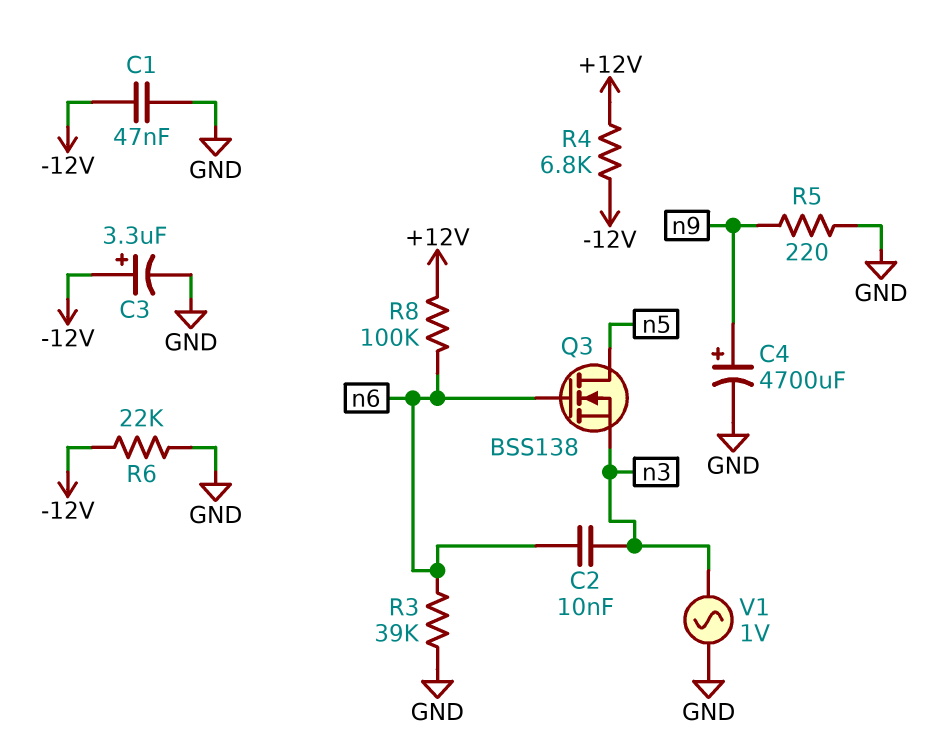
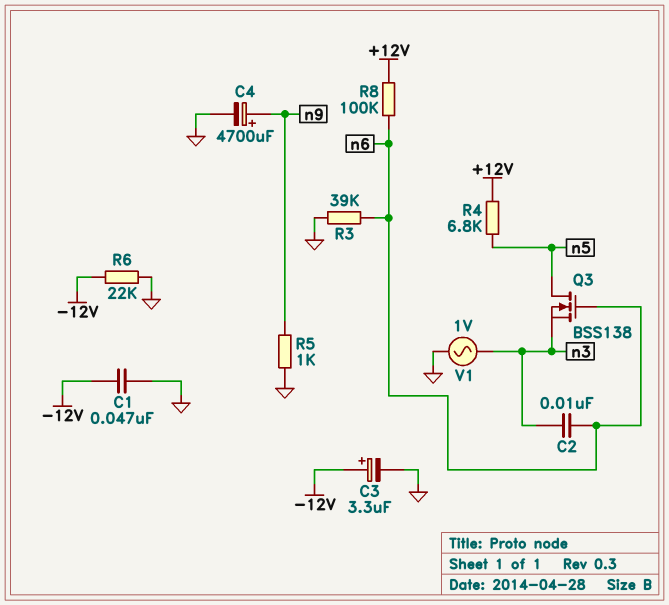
R4: 6.8k (+12V, -12V) -> 6.8k (+12V, n5)
R5: 220 (GND, n9) -> 1k (GND, n9)

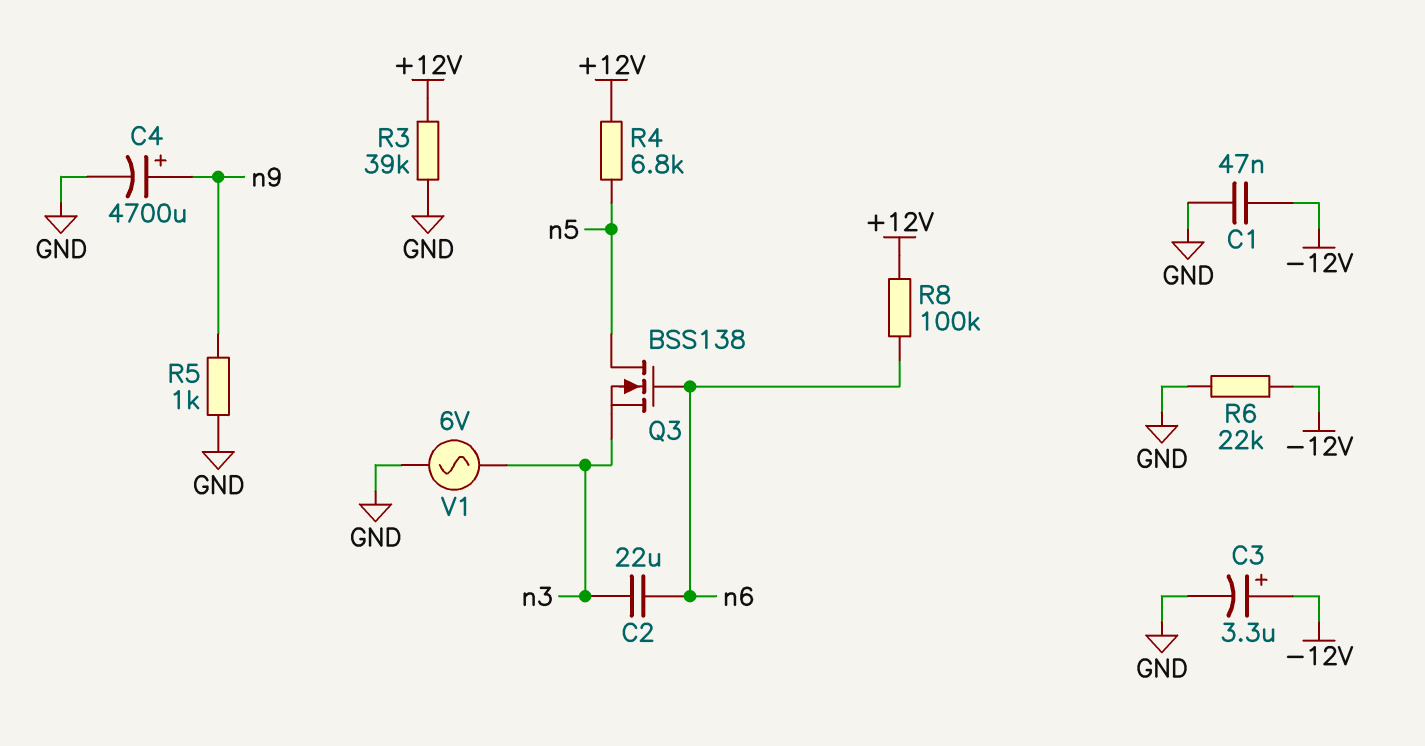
C2: 10nF (n3, n6) -> 22uF (n3, n6)
R3: 39k (GND, n6) -> 39k (+12V, GND)
V1: AC 1V (GND, n3) -> AC 6V (GND, n3)

